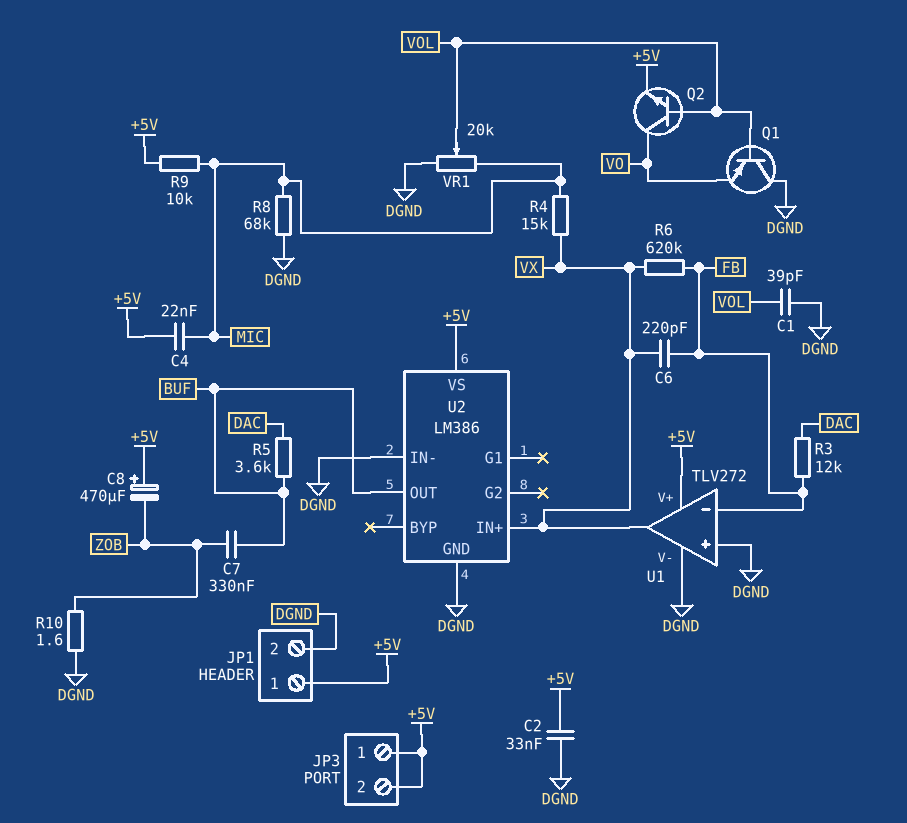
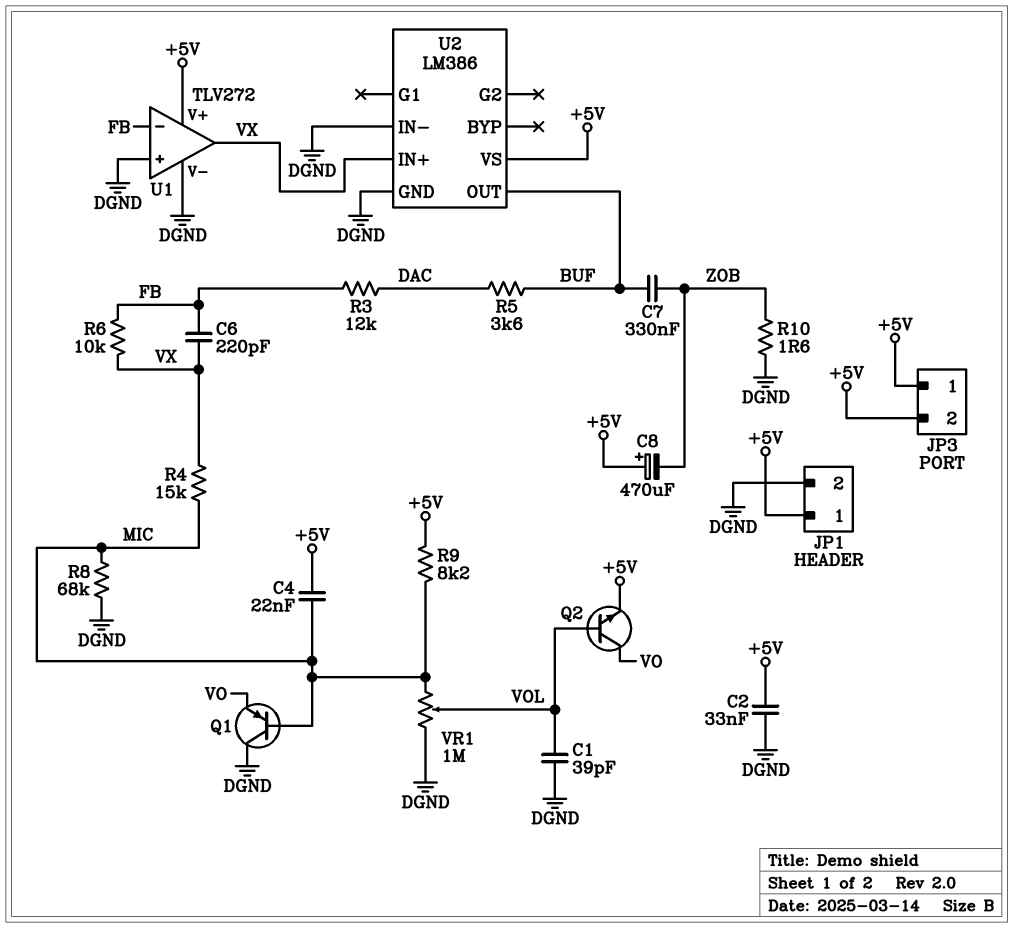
Q1: PNP (B VOL, C DGND, E VO) -> PNP (B MIC, C DGND, E VO)
R6: 620k (FB, VX) -> 10k (FB, VX)
R9: 10k (+5V, MIC) -> 8.2k (+5V, MIC)
VR1: 20k (DGND, MIC, wiper VOL) -> 1M (DGND, MIC, wiper VOL)

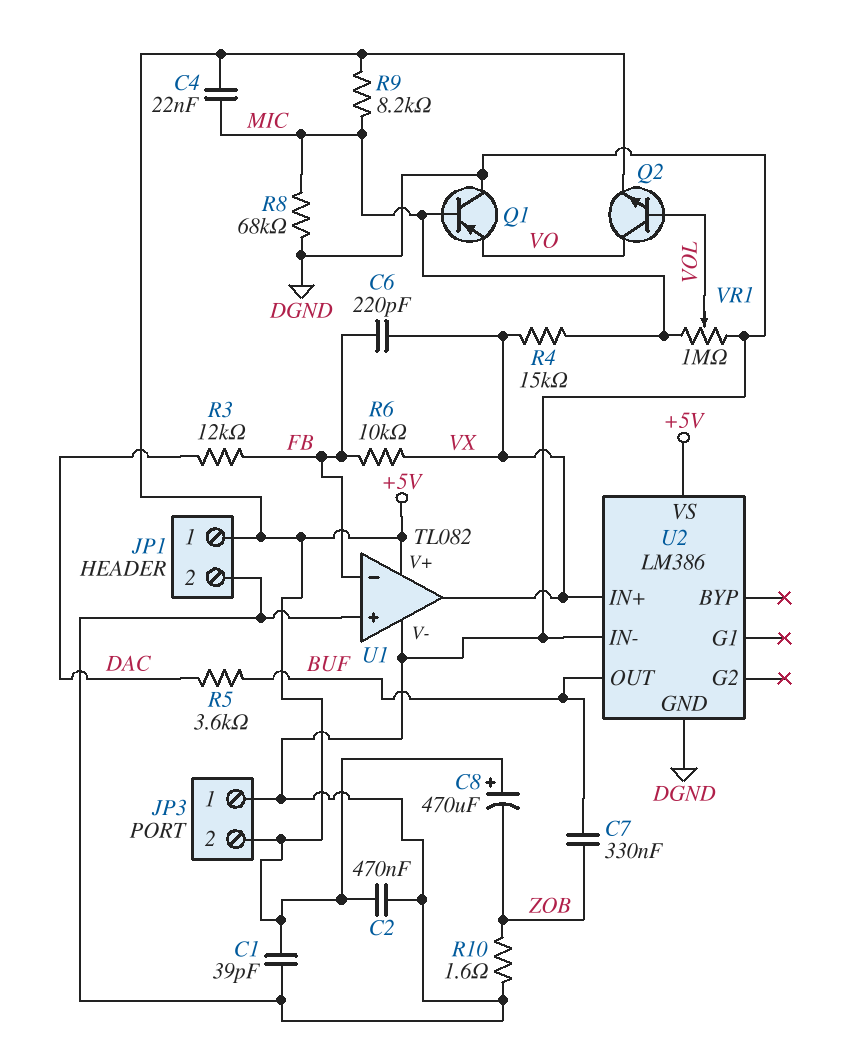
C1: 39pF (DGND, VOL) -> 39pF (+5V, DGND)
C2: 33nF (+5V, DGND) -> 470nF (+5V, DGND)
JP3 pin 1: +5V -> DGND
U1: TLV272 -> TL082

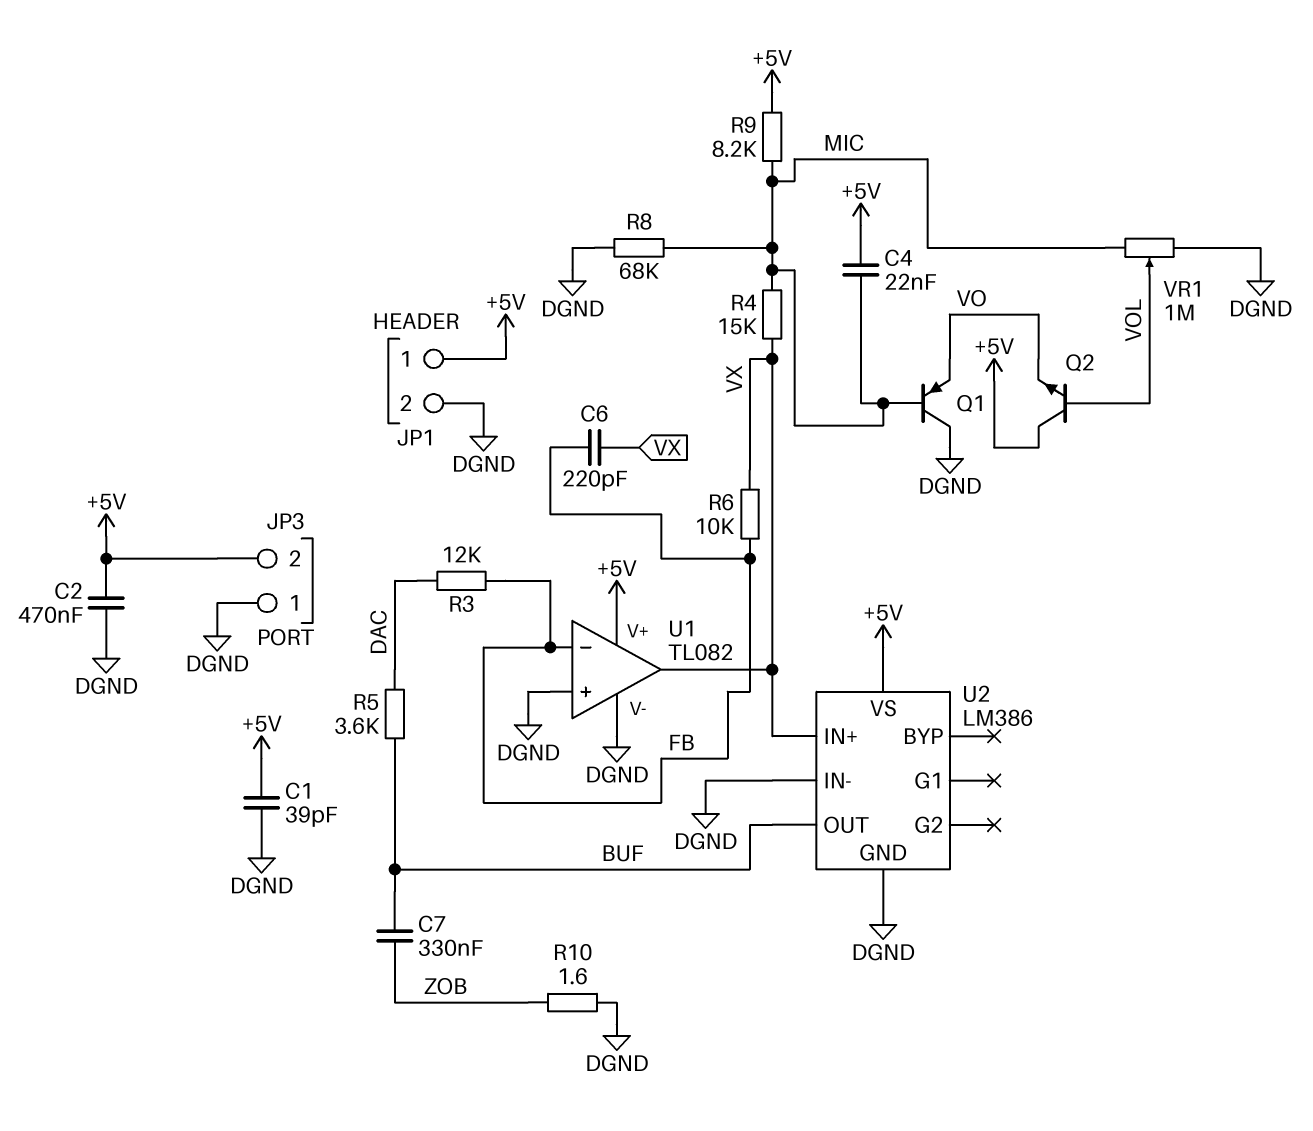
C8: 470uF (plus +5V, minus ZOB) -> none
Q2: NPN (B VOL, C VO, E +5V) -> NPN (B VOL, C +5V, E VO)

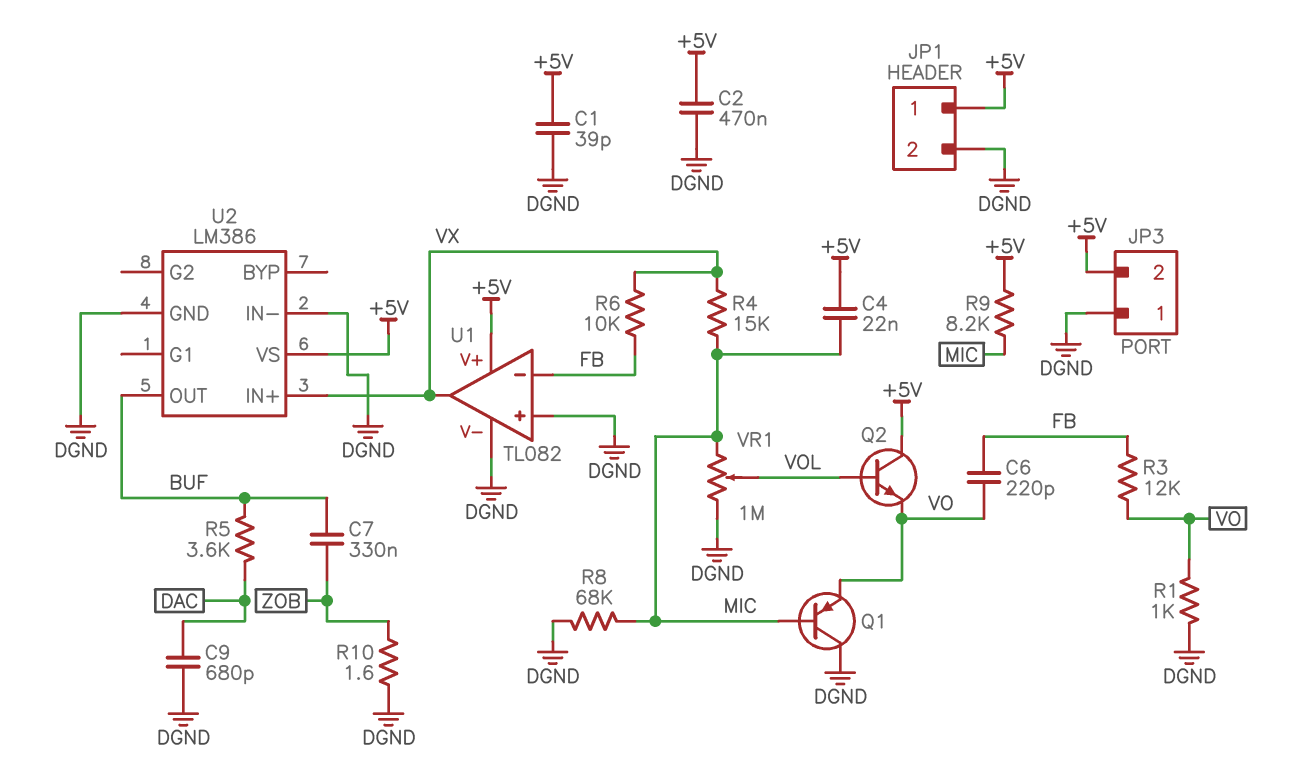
C6: 220pF (FB, VX) -> 220pF (FB, VO)
C9: none -> 680pF (DAC, DGND)
R1: none -> 1k (DGND, VO)
R3: 12k (DAC, FB) -> 12k (FB, VO)

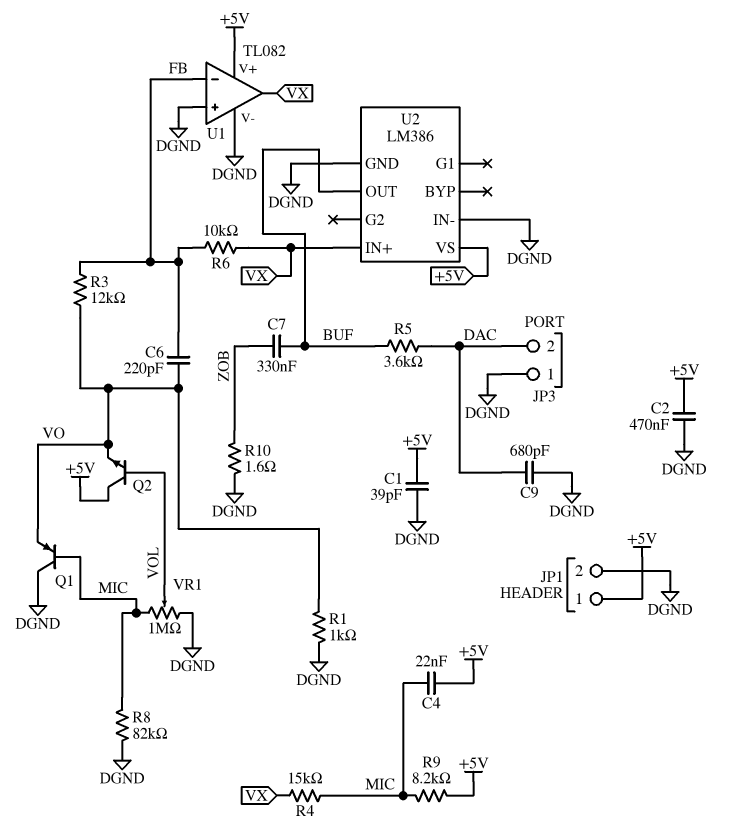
JP3 pin 2: +5V -> DAC
R8: 68k (DGND, MIC) -> 82k (DGND, MIC)

